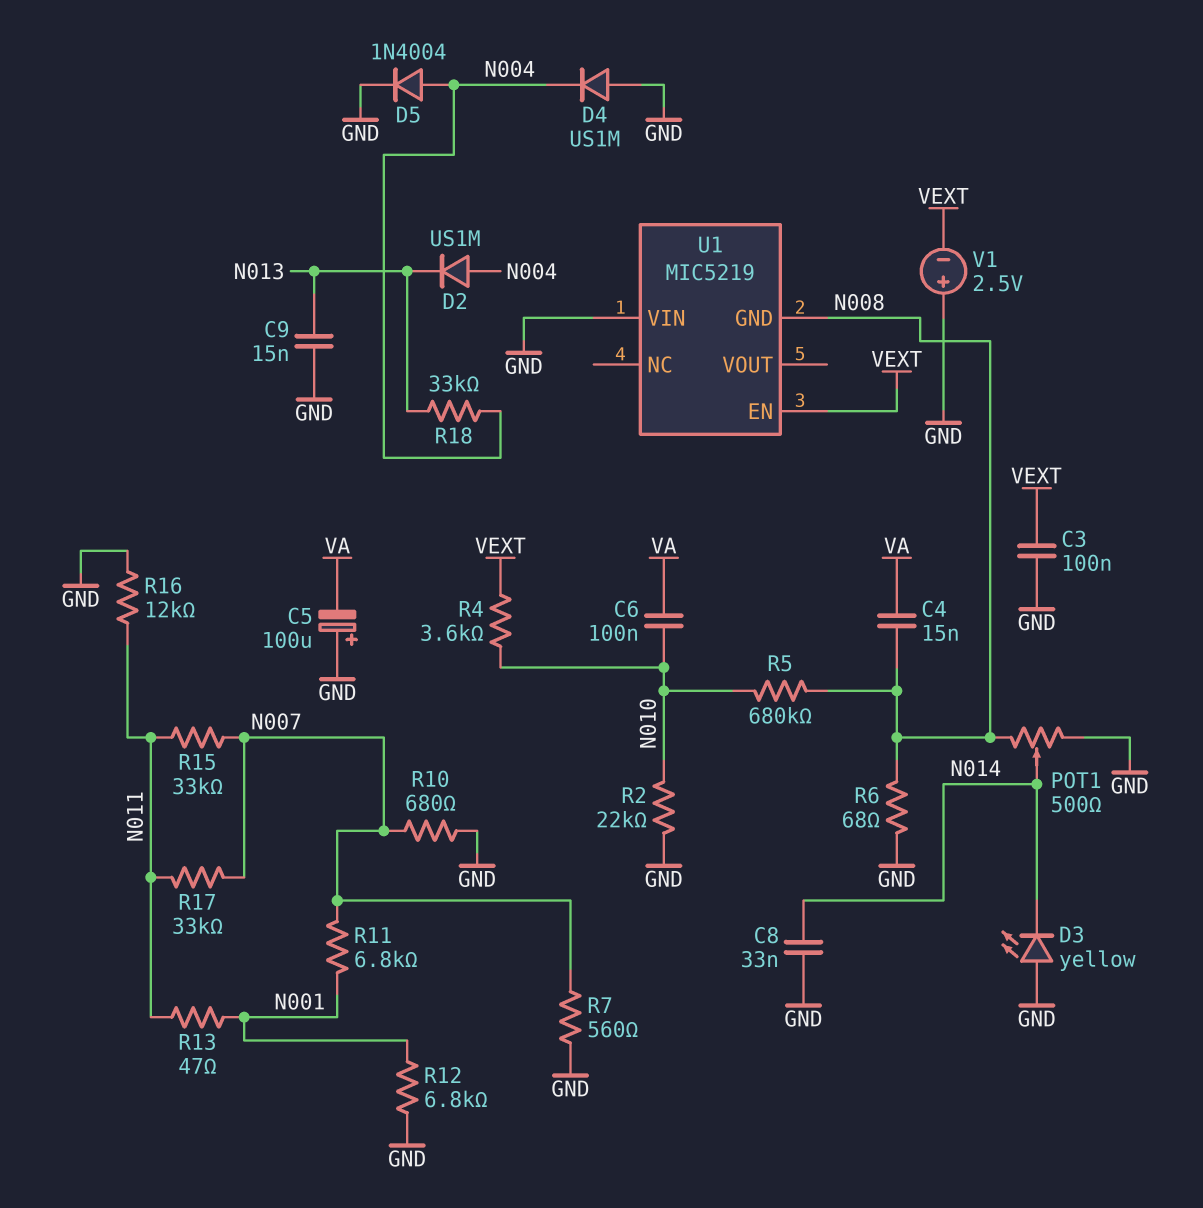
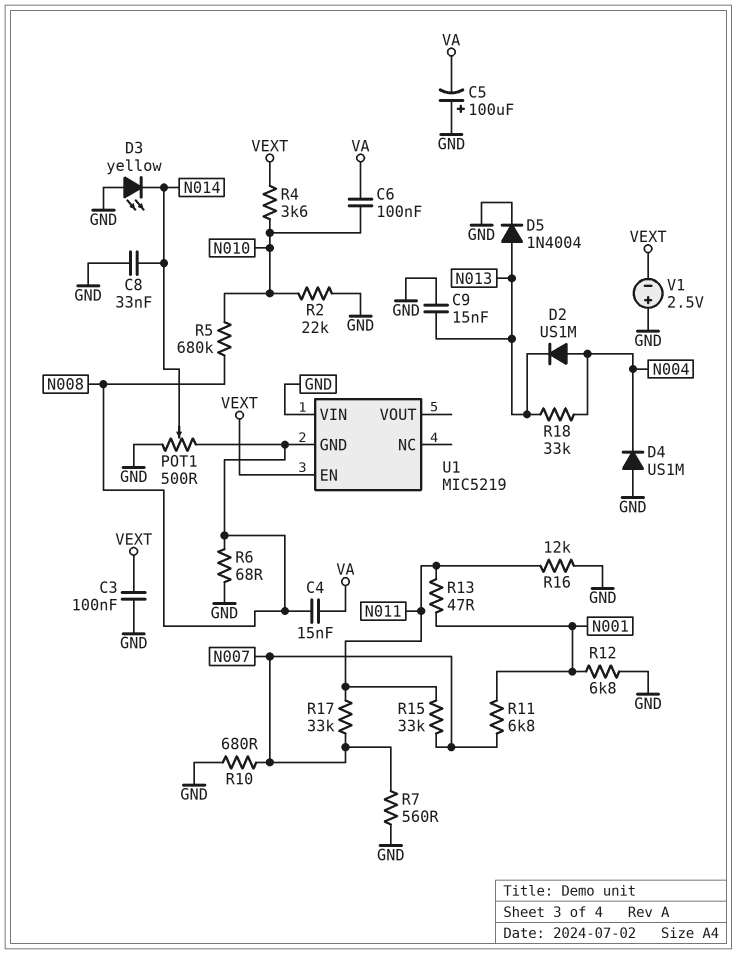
D5: diode 1N4004 (A N004, K GND) -> diode 1N4004 (A N013, K GND)

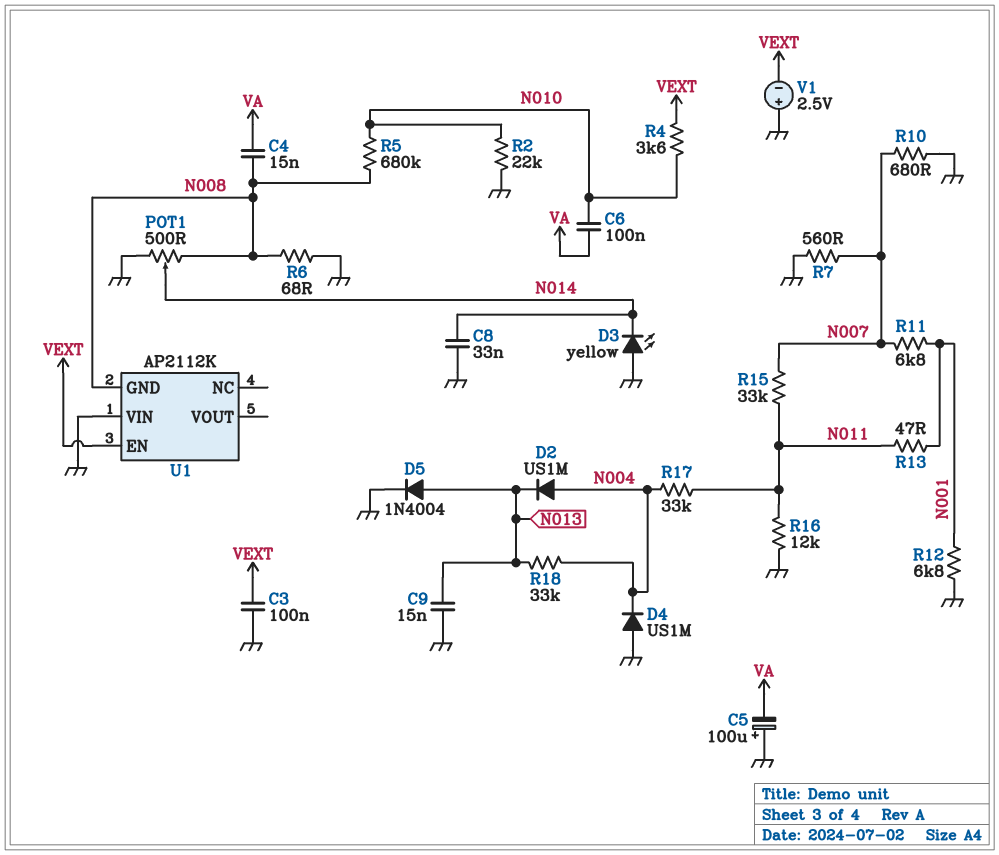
R17: 33k (N007, N011) -> 33k (N004, N011)
U1: MIC5219 -> AP2112K

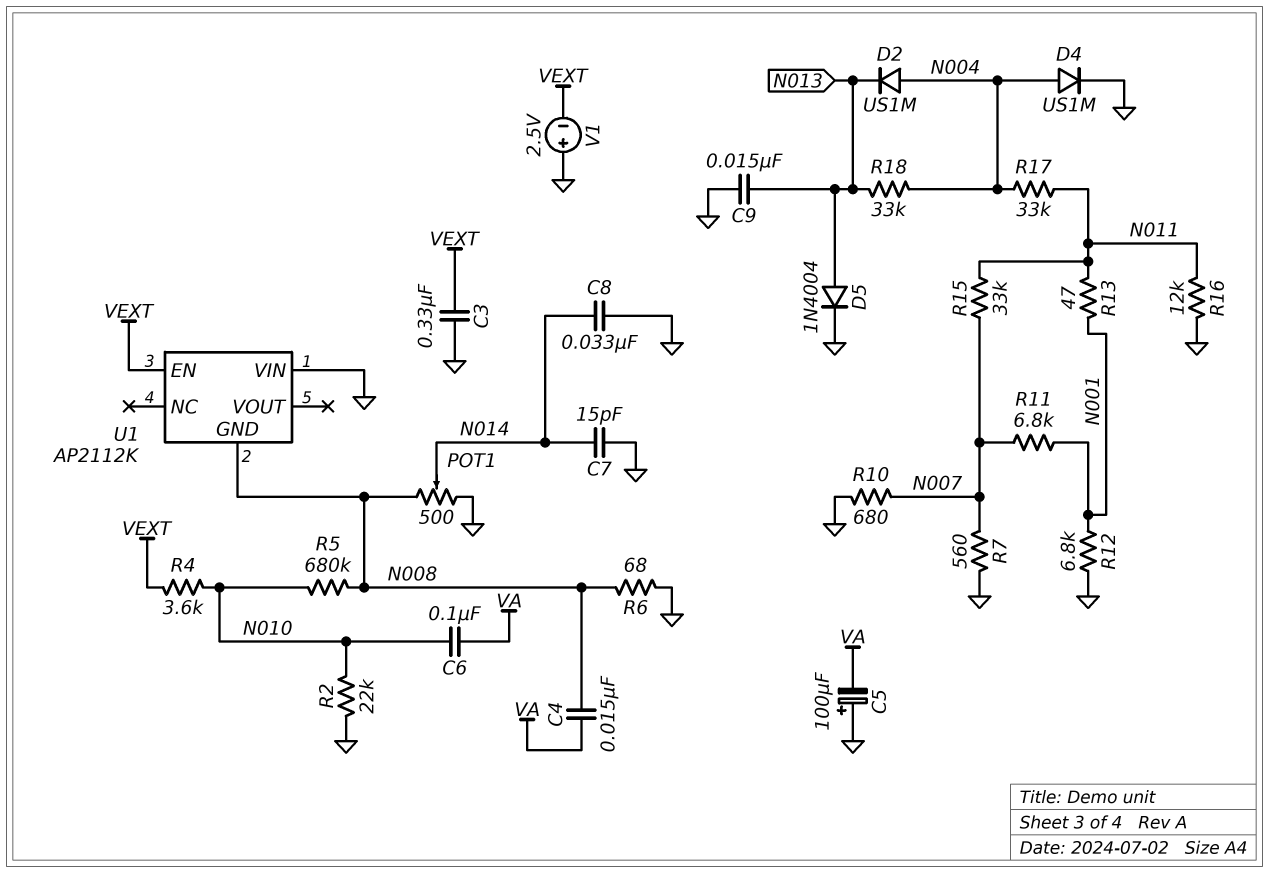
C3: 100nF (GND, VEXT) -> 330nF (GND, VEXT)
C7: none -> 15pF (GND, N014)
D3: LED yellow (A GND, K N014) -> none
D4: diode US1M (A GND, K N004) -> diode US1M (A N004, K GND)

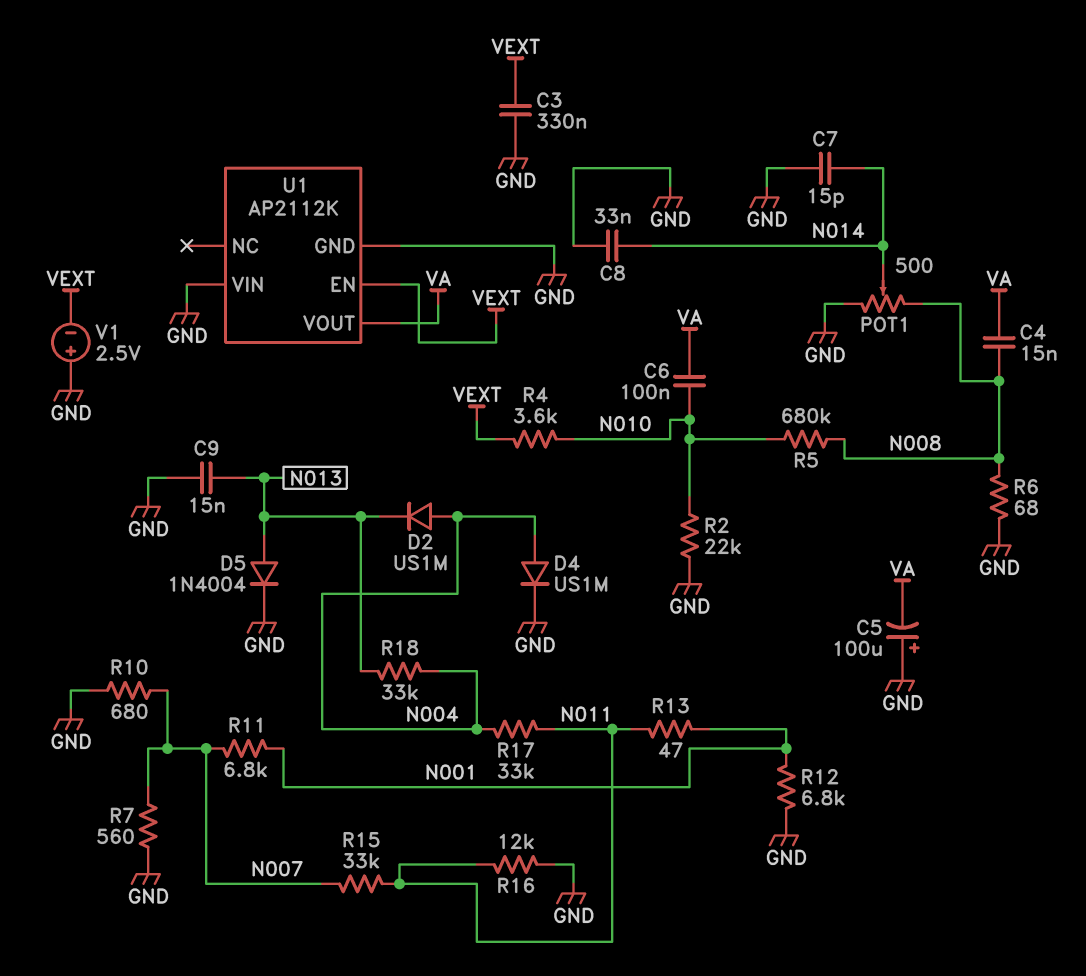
U1 pin GND: N008 -> GND
U1 pin VOUT: none -> VA

